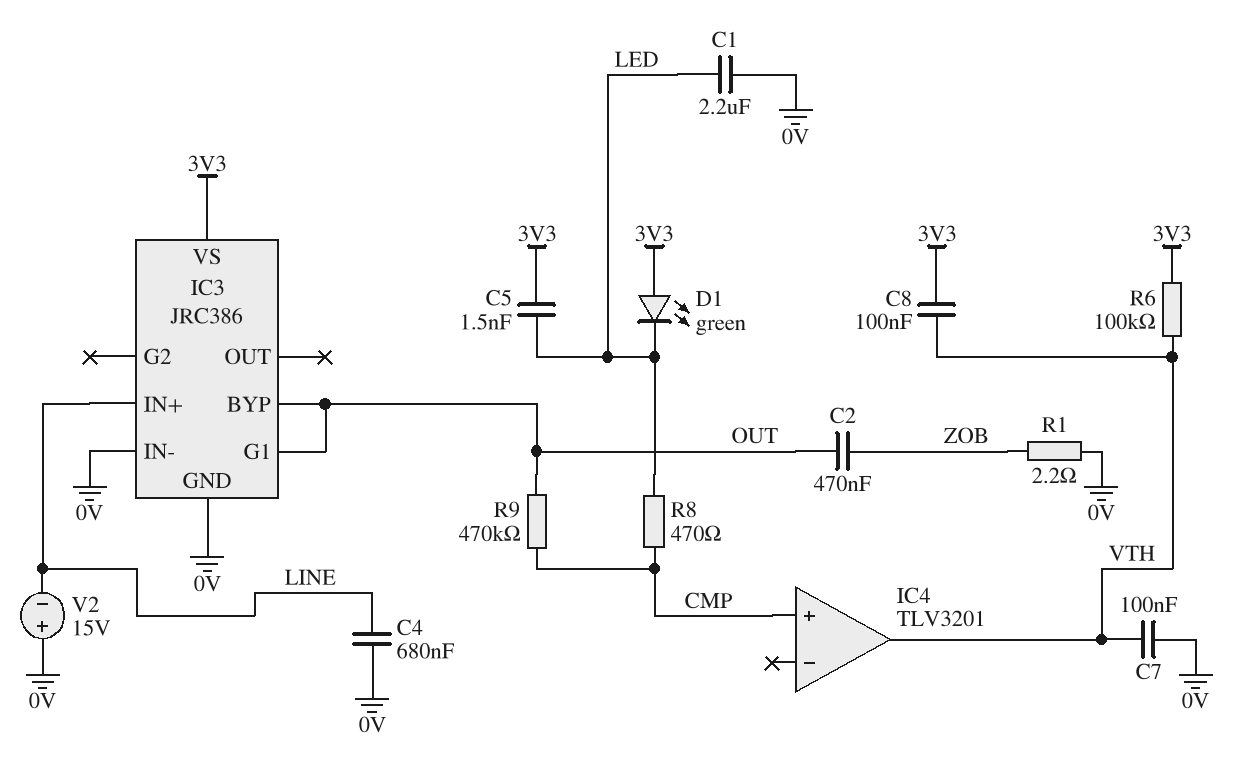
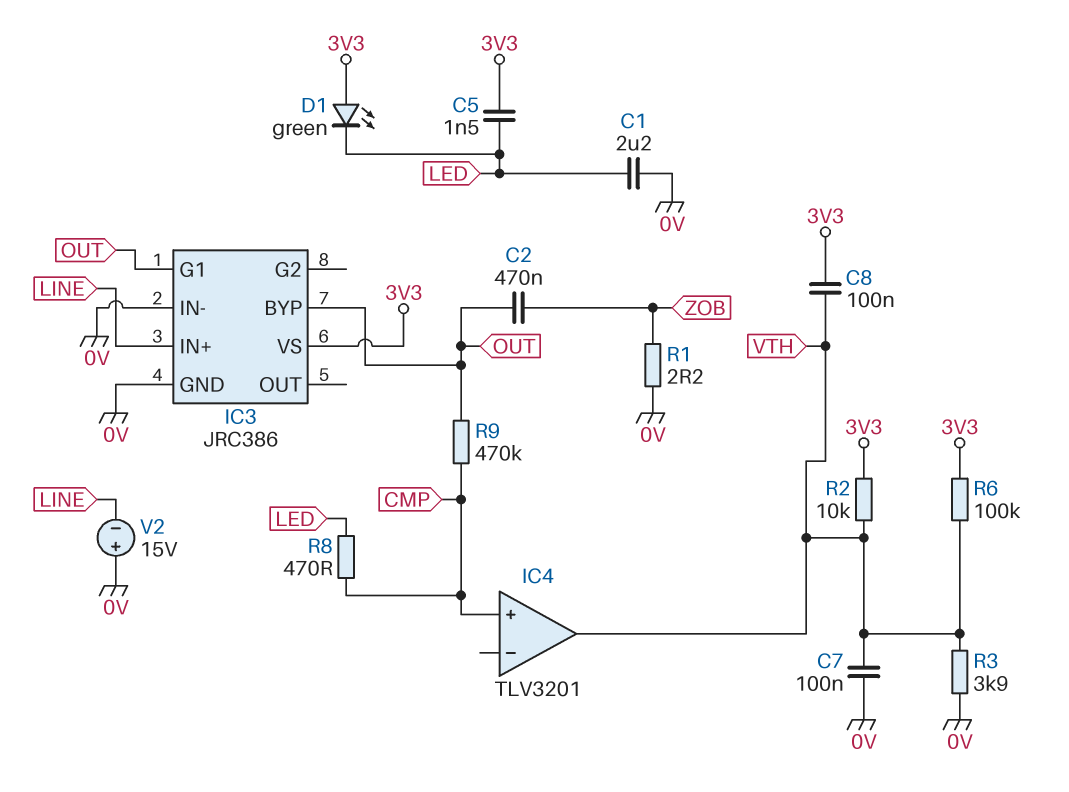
C4: 680nF (0V, LINE) -> none
R2: none -> 10k (3V3, VTH)
R3: none -> 3.9k (0V, VTH)

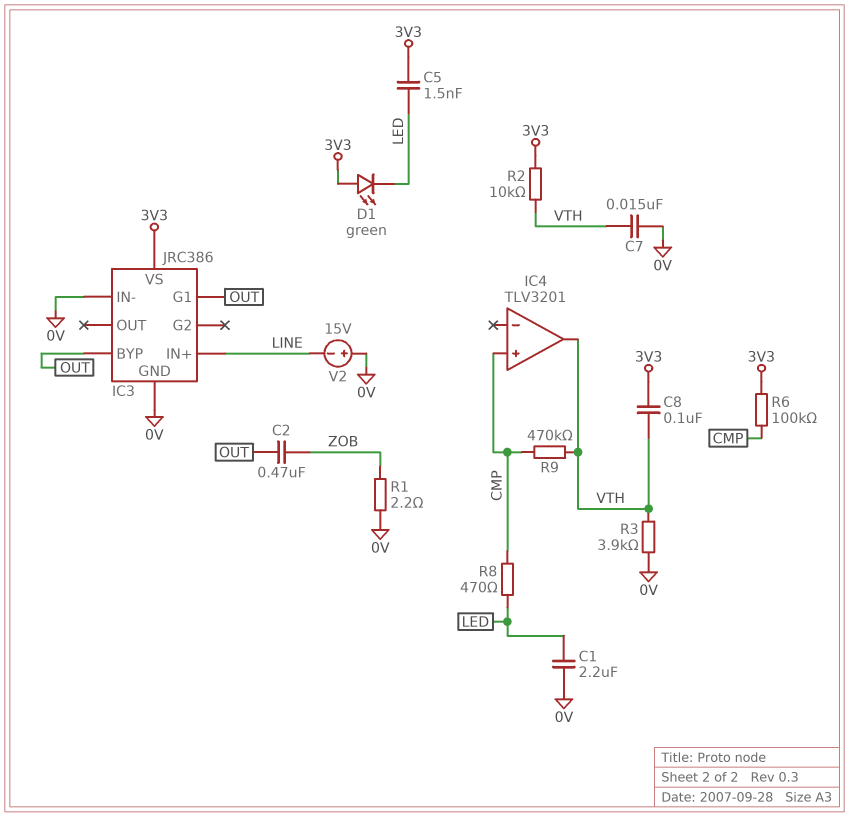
C7: 100nF (0V, VTH) -> 15nF (0V, VTH)
R6: 100k (3V3, VTH) -> 100k (3V3, CMP)
R9: 470k (CMP, OUT) -> 470k (CMP, VTH)

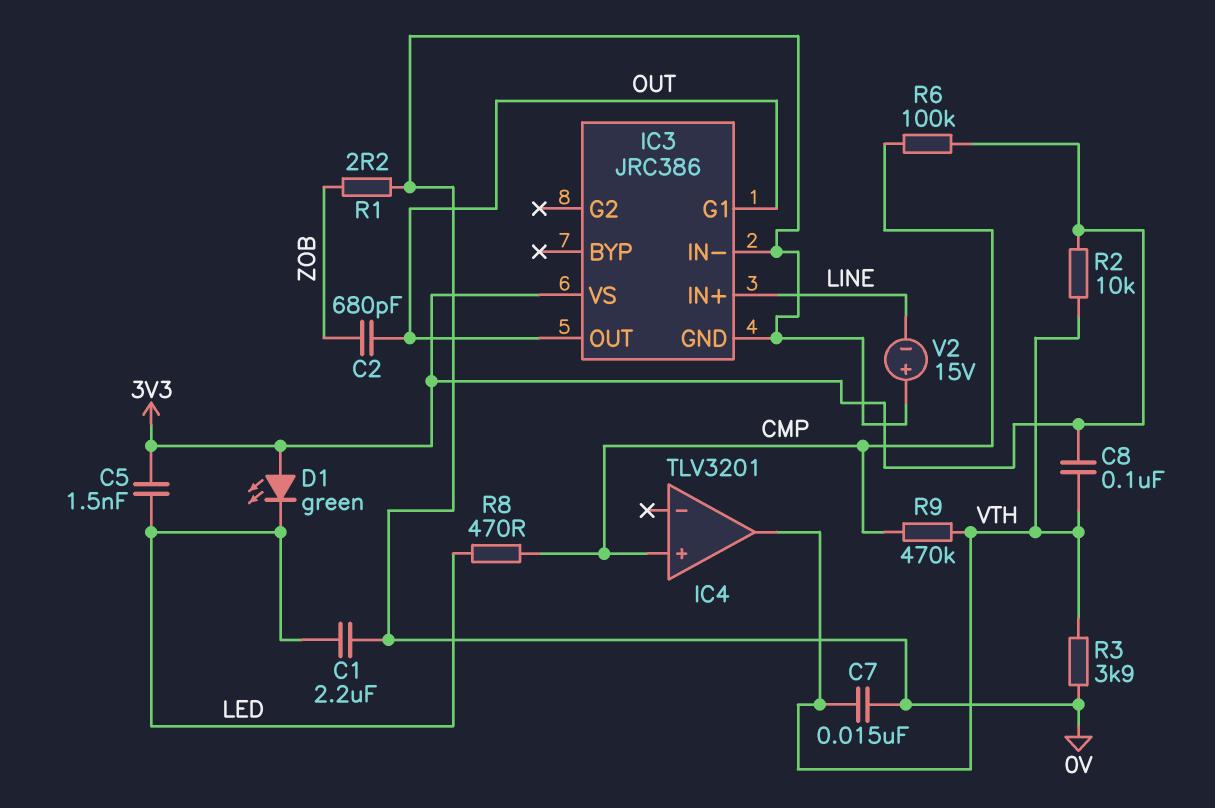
C2: 470nF (OUT, ZOB) -> 680pF (OUT, ZOB)
IC3 pin BYP: OUT -> none
IC3 pin OUT: none -> OUT

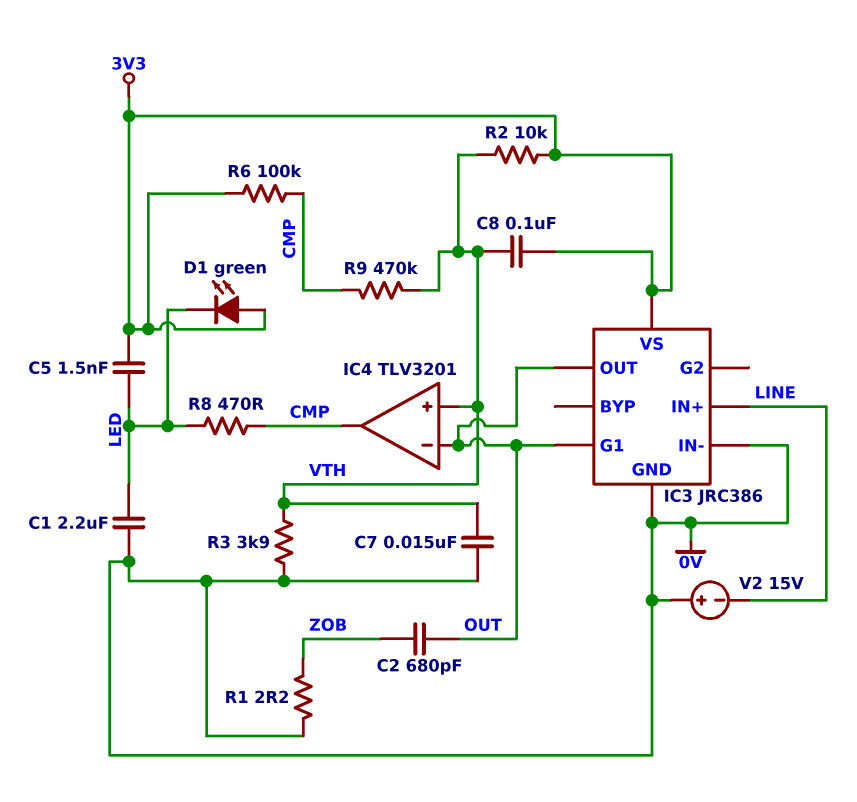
IC4 pin in+: CMP -> VTH
IC4 pin in-: none -> OUT
IC4 pin out: VTH -> CMP

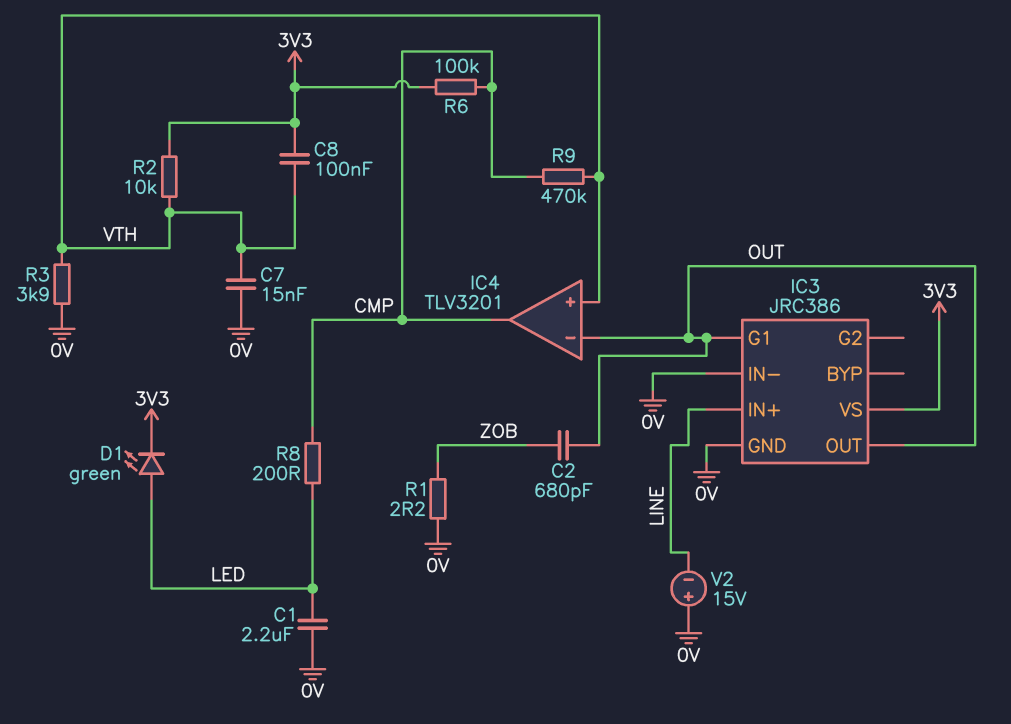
C5: 1.5nF (3V3, LED) -> none
D1: LED green (A 3V3, K LED) -> LED green (A LED, K 3V3)
R8: 470 (CMP, LED) -> 200 (CMP, LED)

